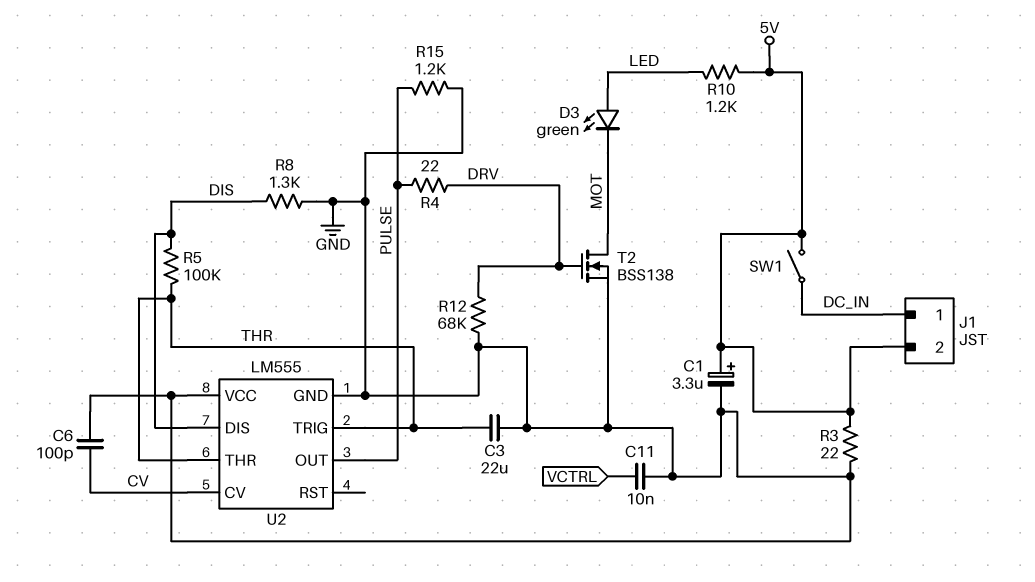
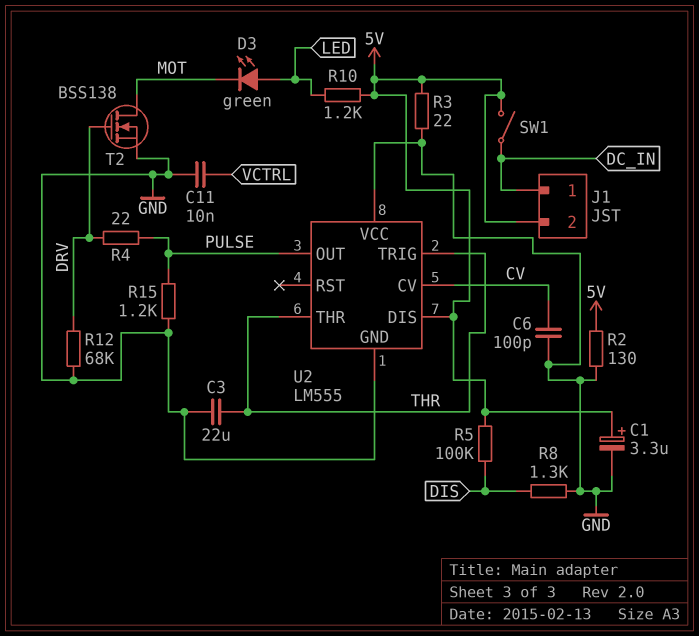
R2: none -> 130 (5V, GND)
R5: 100k (DIS, THR) -> 100k (5V, DIS)
U2 pin DIS: DIS -> 5V

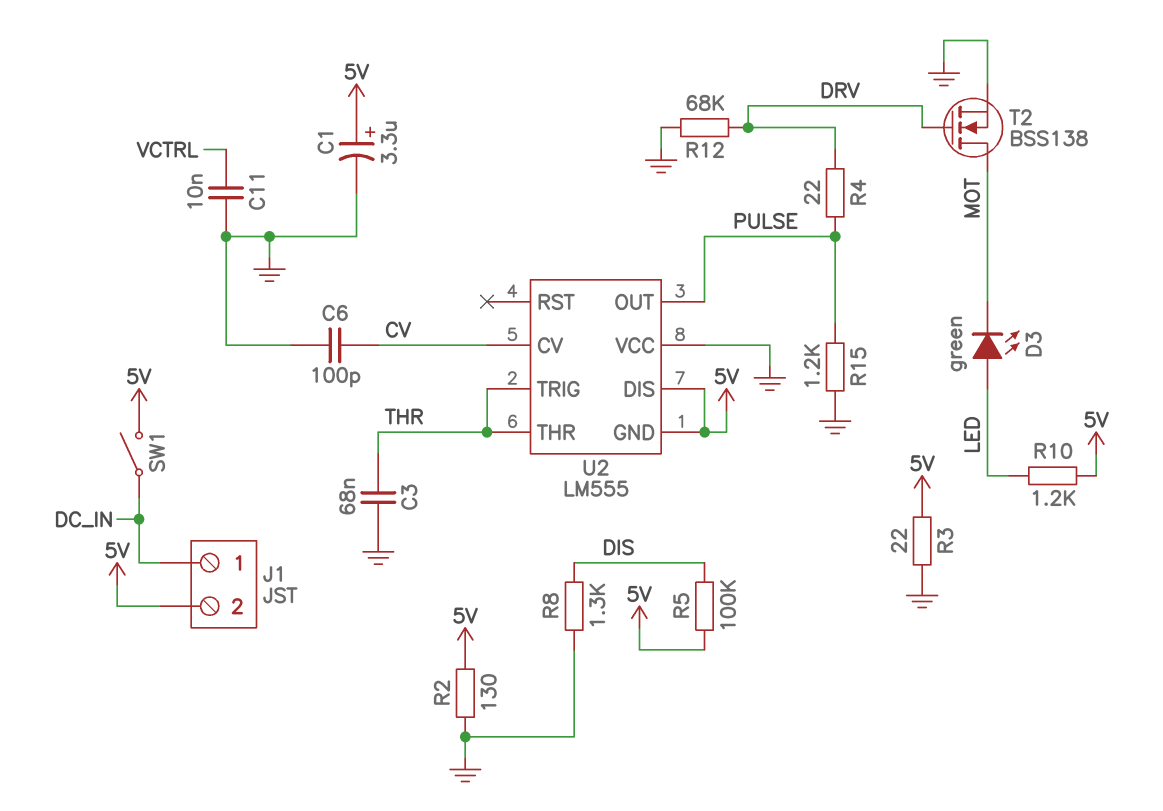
C3: 22uF (GND, THR) -> 68nF (GND, THR)
U2 pin GND: GND -> 5V

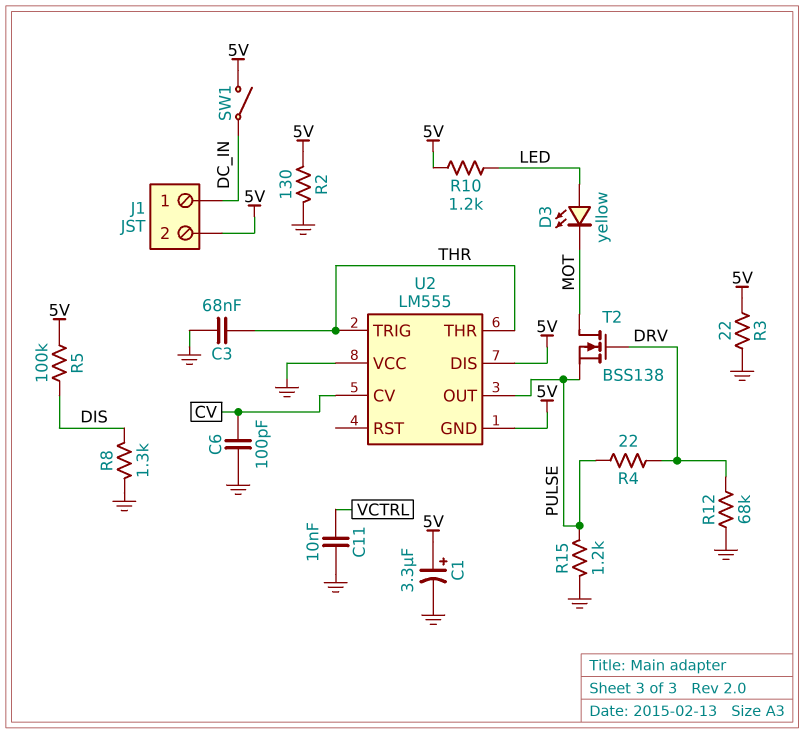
D3: LED green (A LED, K MOT) -> LED yellow (A LED, K MOT)
T2: NMOS BSS138 (G DRV, D MOT, S GND) -> NMOS BSS138 (G DRV, D MOT, S PULSE)

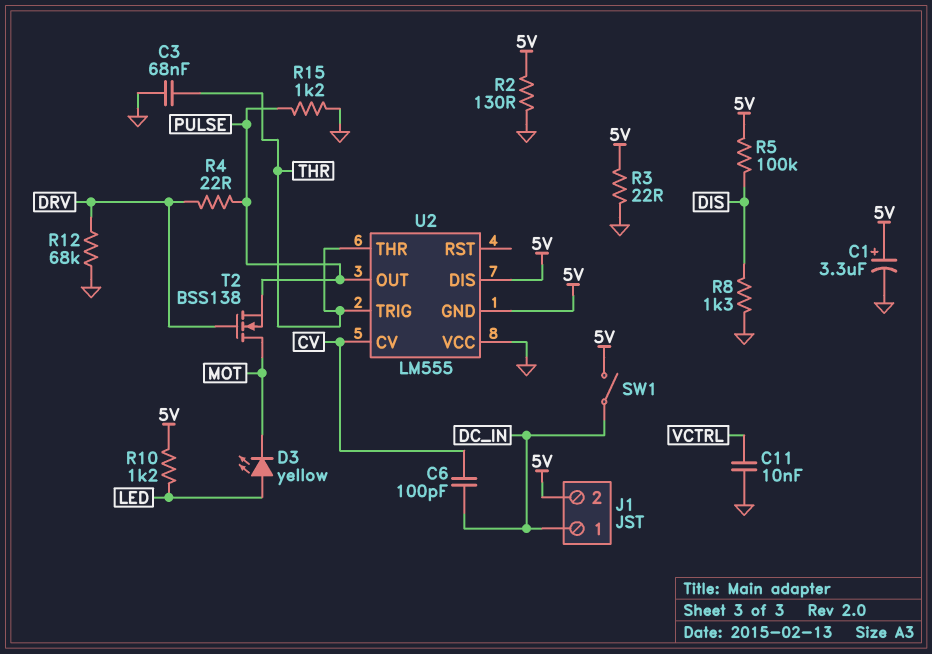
C6: 100pF (CV, GND) -> 100pF (CV, DC_IN)

